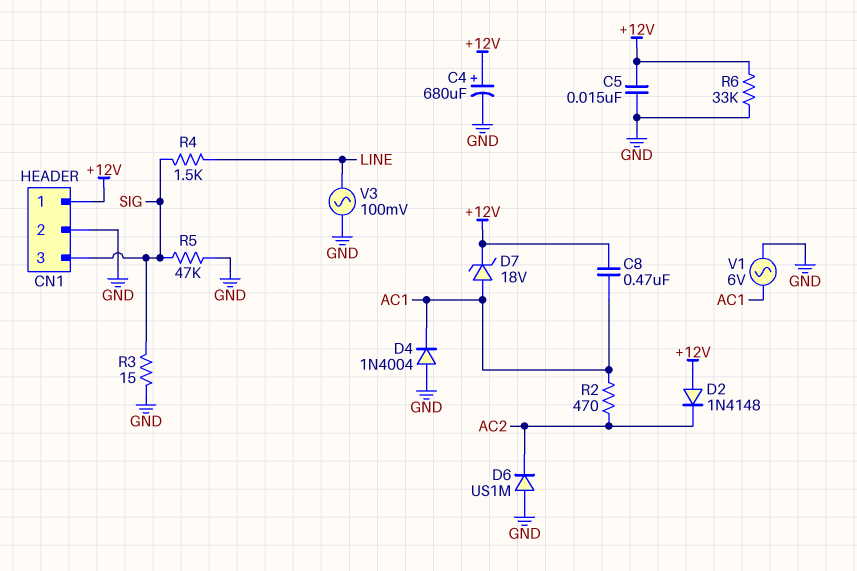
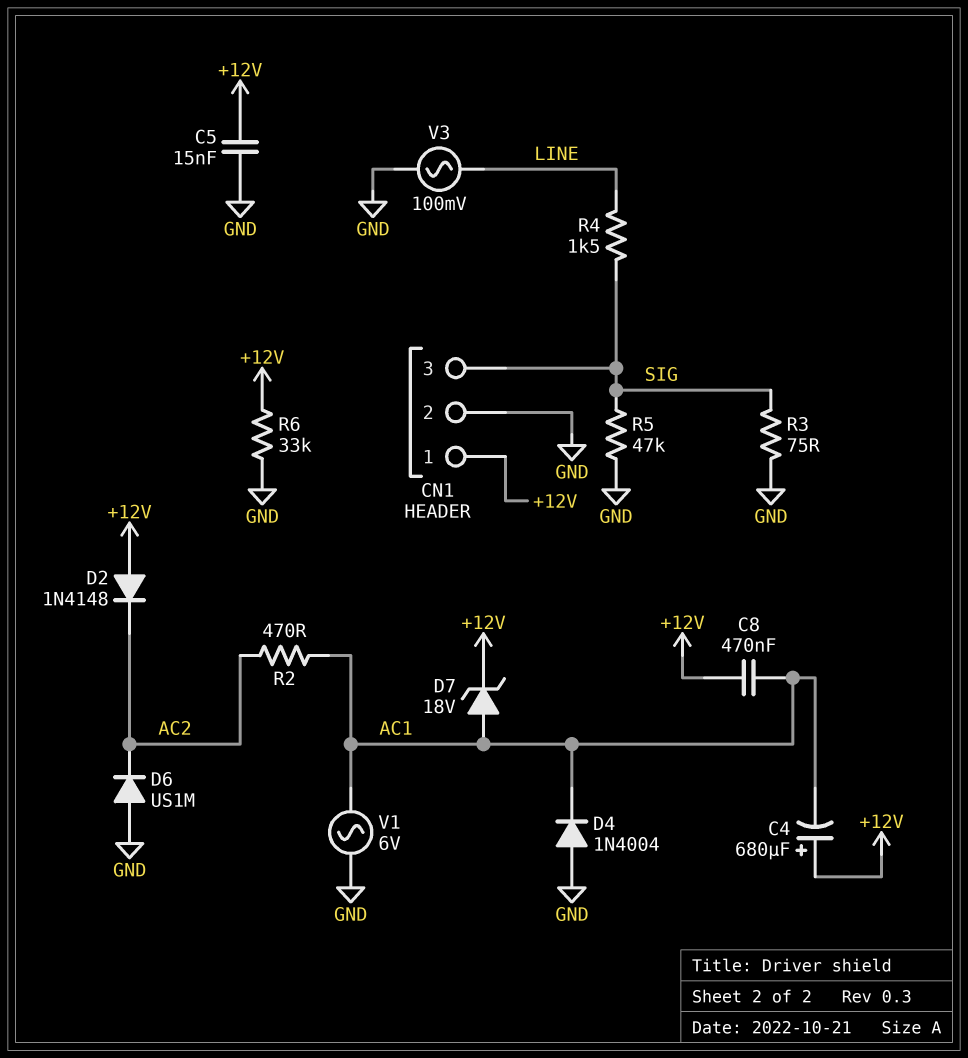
C4: 680uF (plus +12V, minus GND) -> 680uF (plus +12V, minus AC1)
R3: 15 (GND, SIG) -> 75 (GND, SIG)

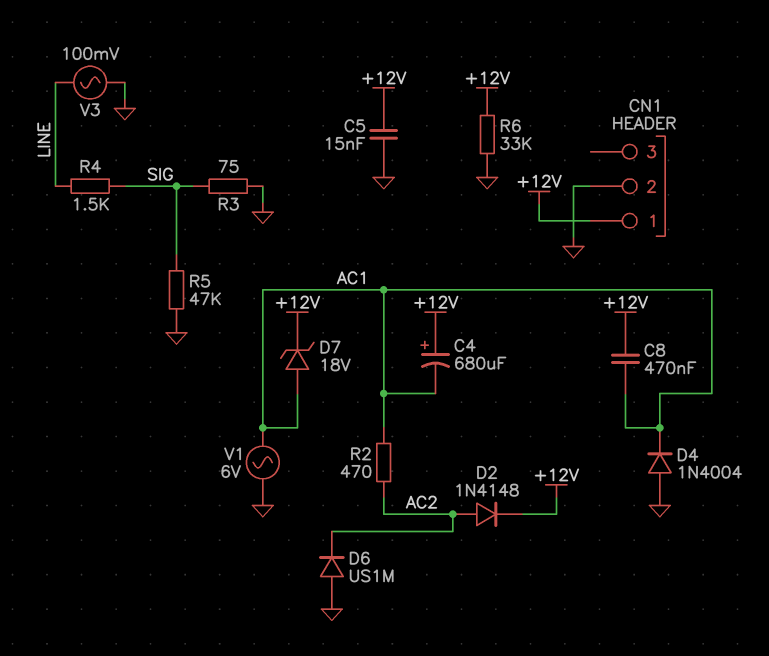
CN1 pin 3: SIG -> none
D2: diode 1N4148 (A +12V, K AC2) -> diode 1N4148 (A AC2, K +12V)

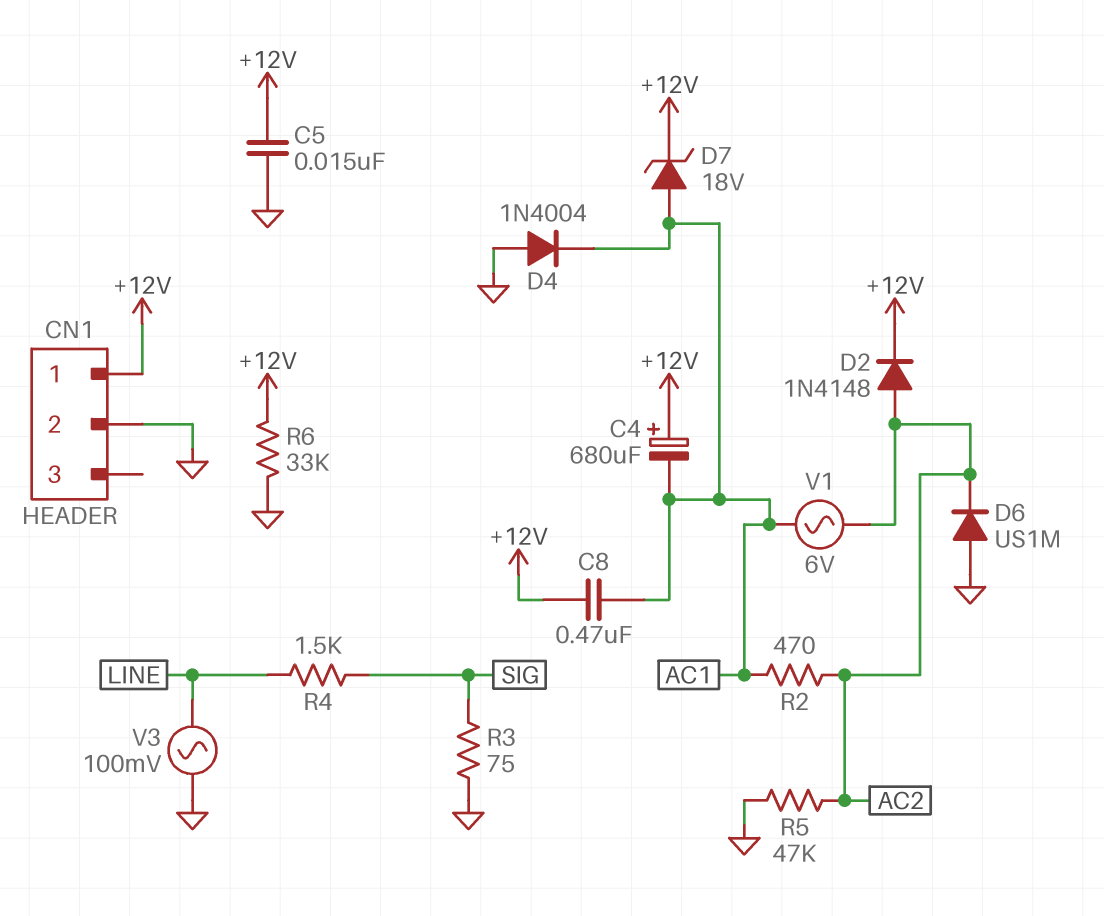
R5: 47k (GND, SIG) -> 47k (AC2, GND)
V1: AC 6V (AC1, GND) -> AC 6V (AC1, AC2)

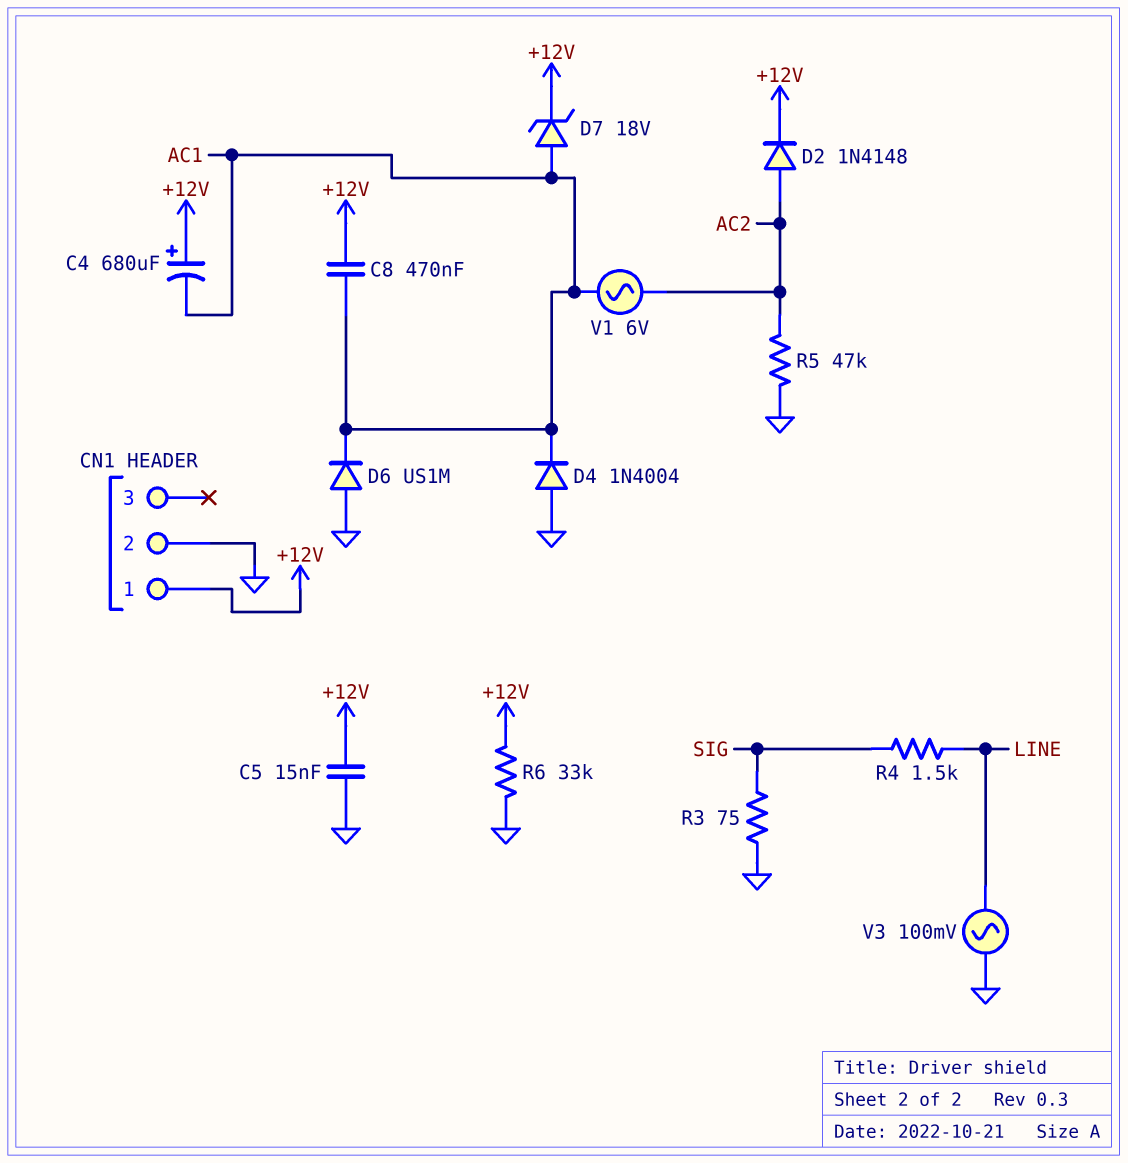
D6: diode US1M (A GND, K AC2) -> diode US1M (A GND, K AC1)
R2: 470 (AC1, AC2) -> none

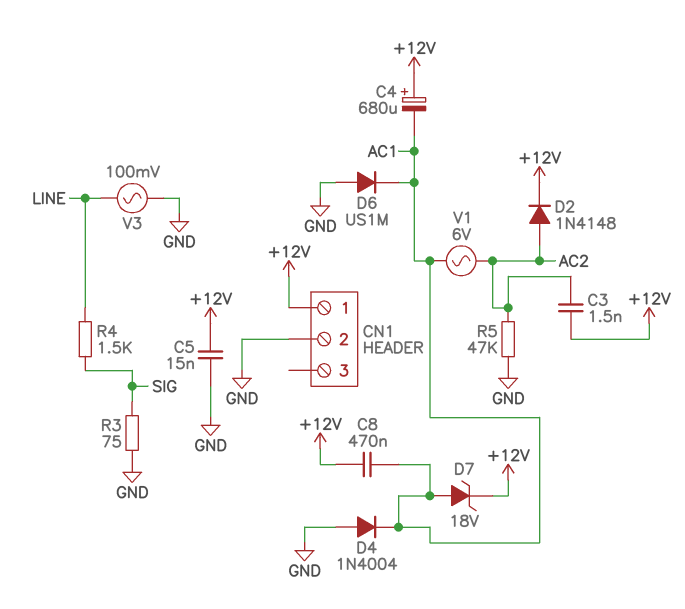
C3: none -> 1.5nF (+12V, AC2)
R6: 33k (+12V, GND) -> none

